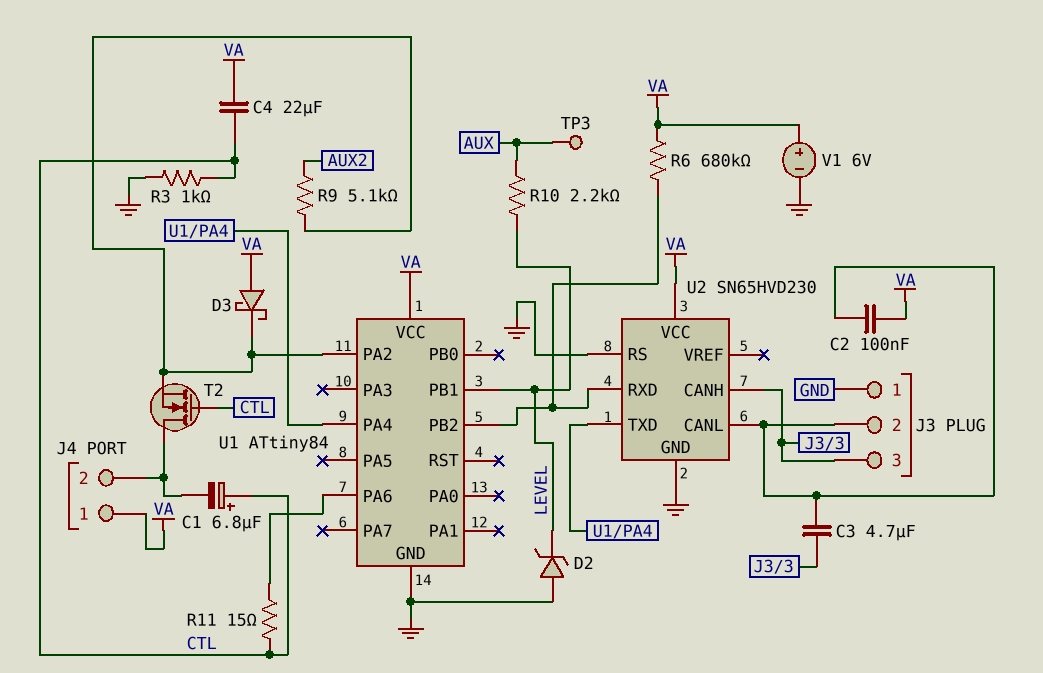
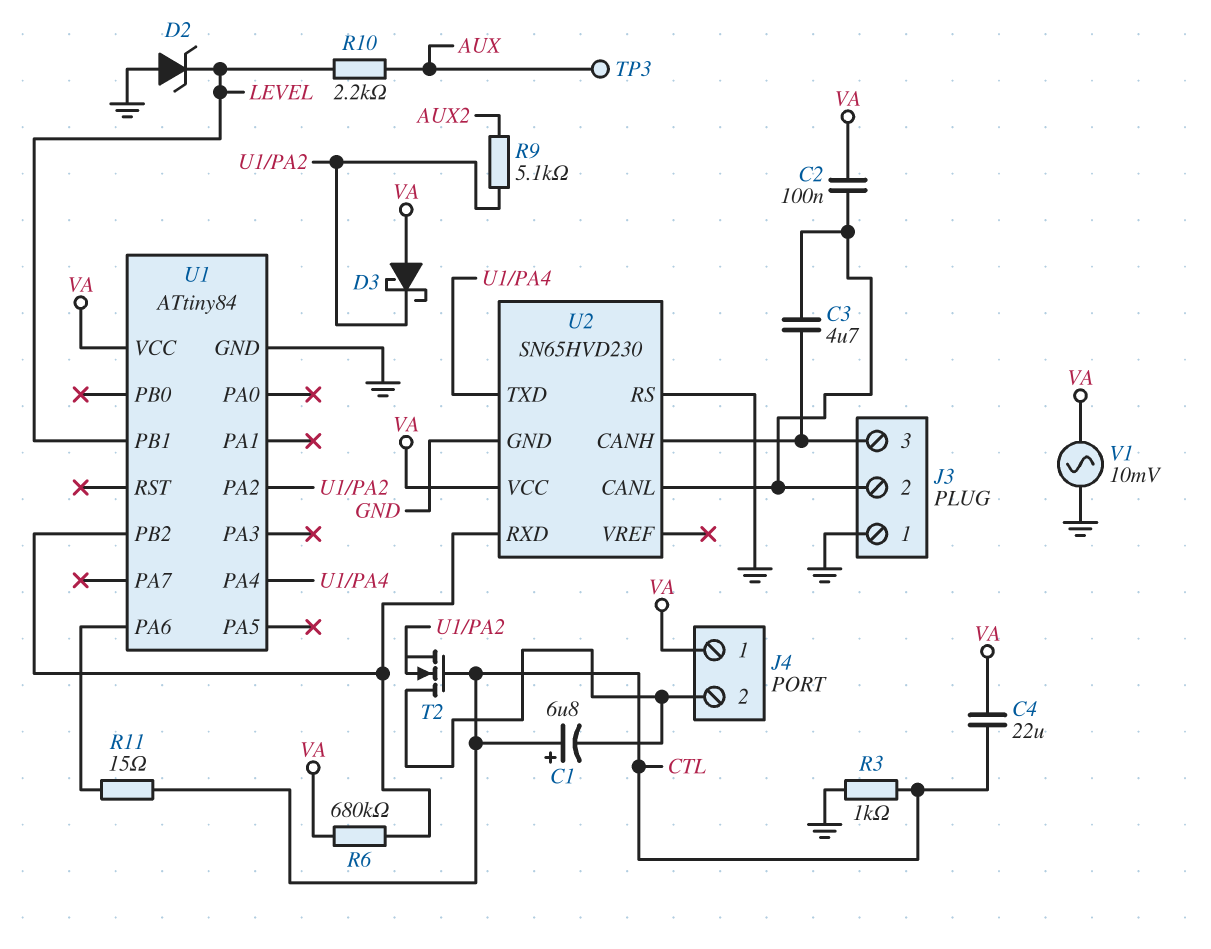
V1: 6V (plus VA, minus GND) -> AC 10mV (GND, VA)

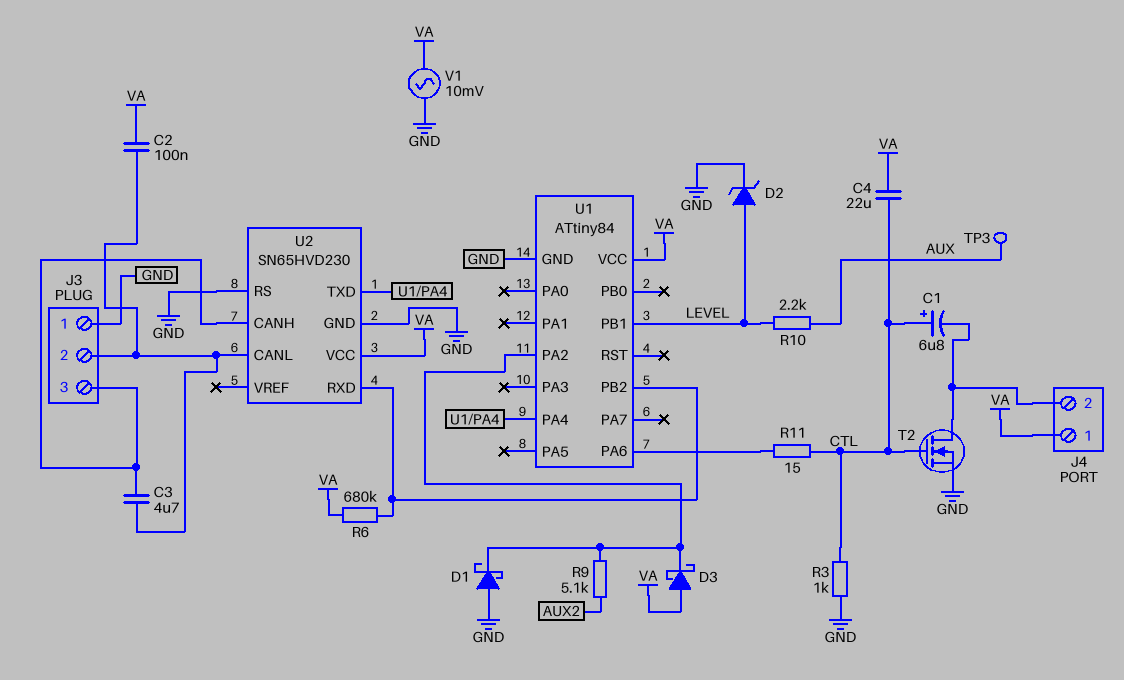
D1: none -> schottky (A GND, K U1/PA2)
D2: zener (A GND, K LEVEL) -> zener (A LEVEL, K GND)
T2: NMOS (G CTL, D J4/2, S U1/PA2) -> NMOS (G CTL, D J4/2, S GND)

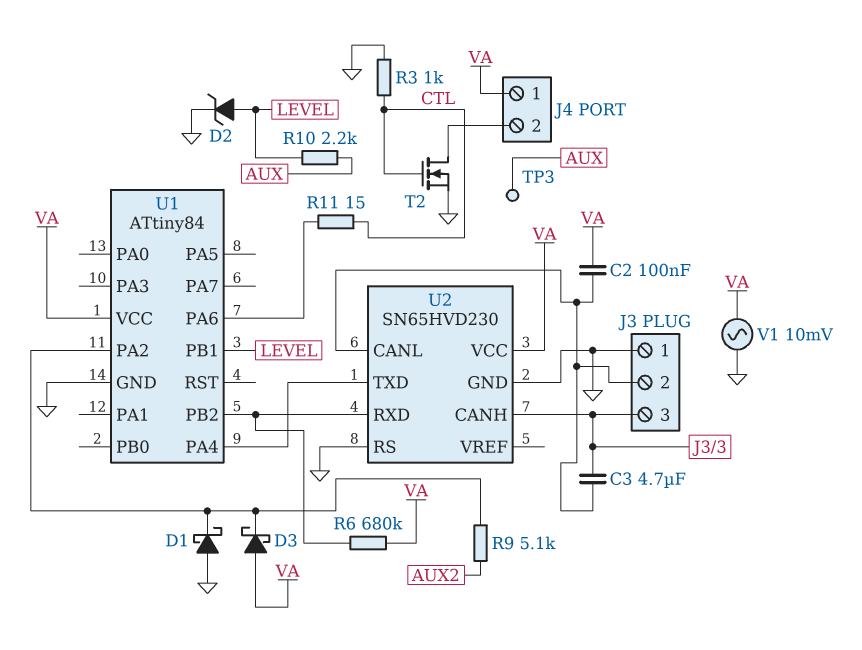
C1: 6.8uF (plus CTL, minus J4/2) -> none
C4: 22uF (CTL, VA) -> none

